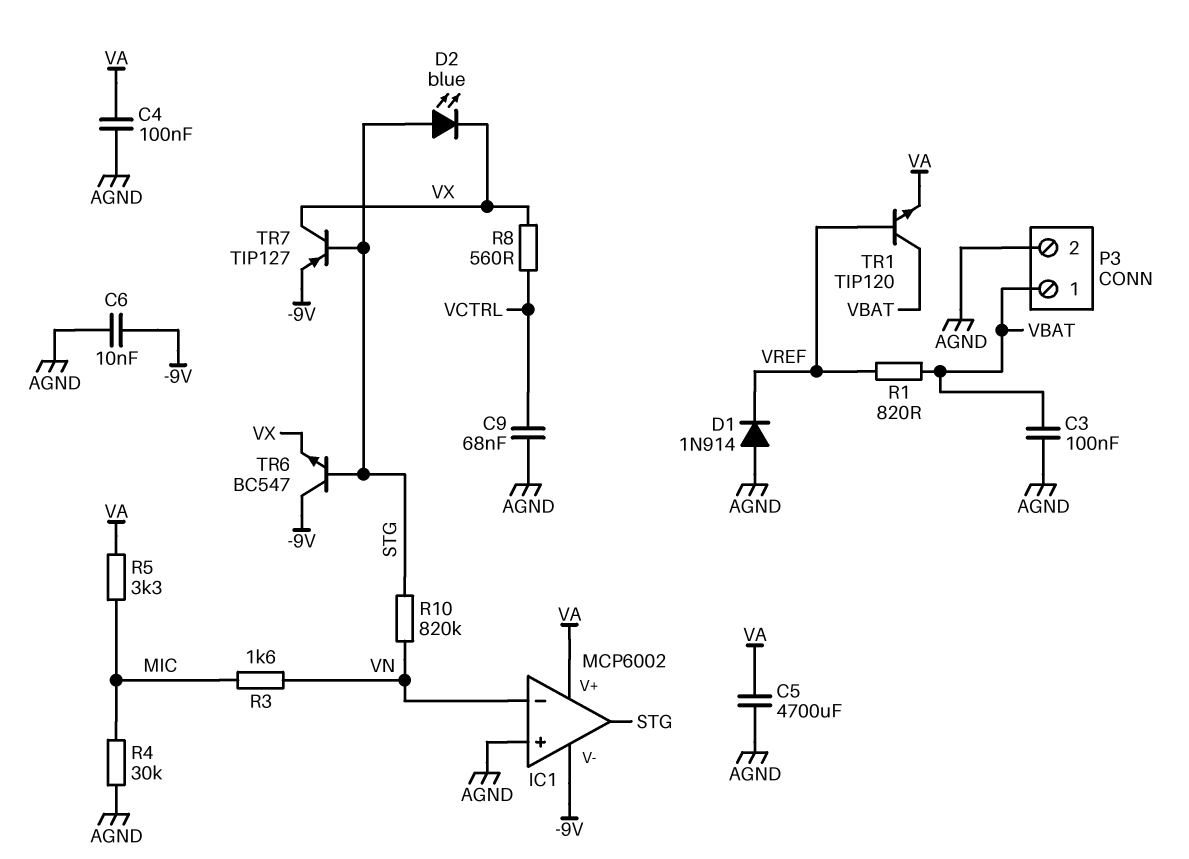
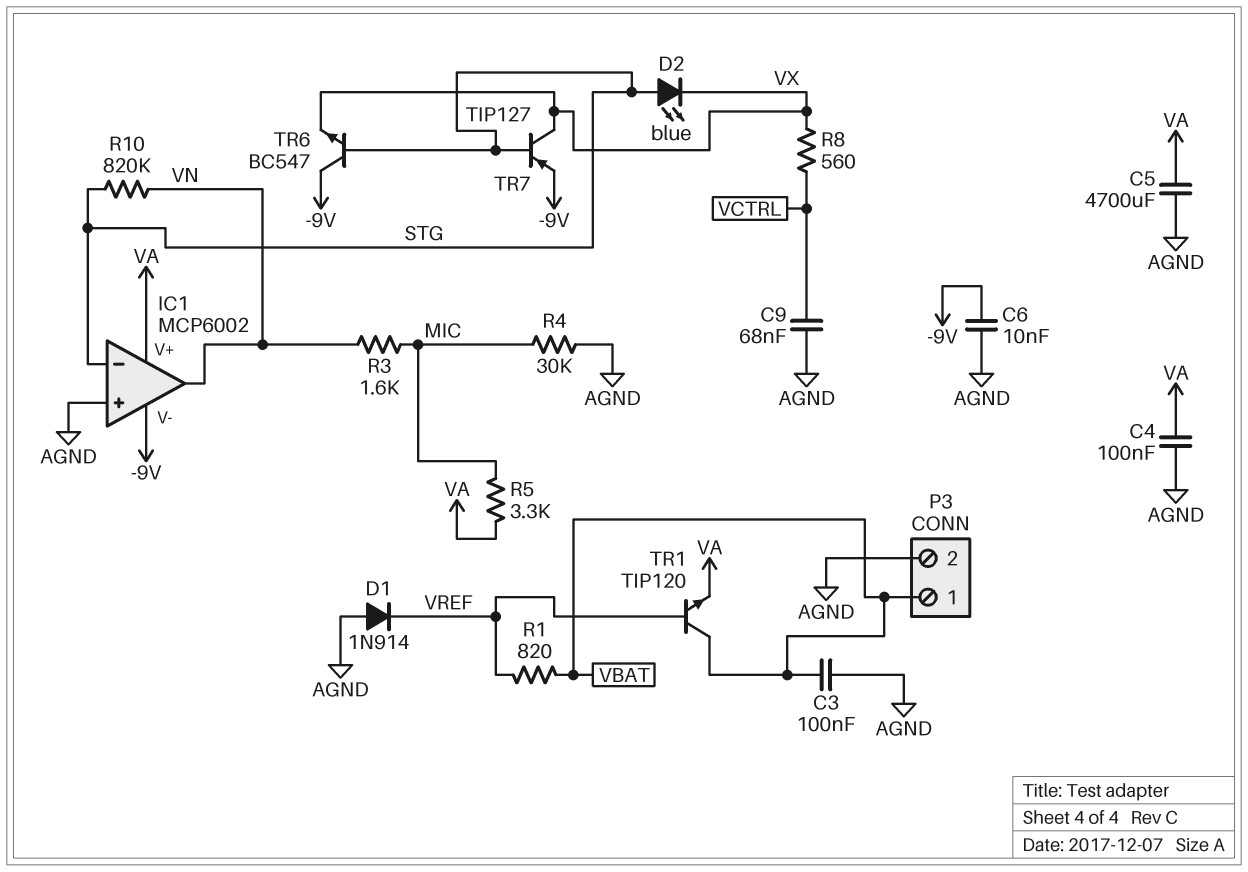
IC1 pin in-: VN -> STG
IC1 pin out: STG -> VN

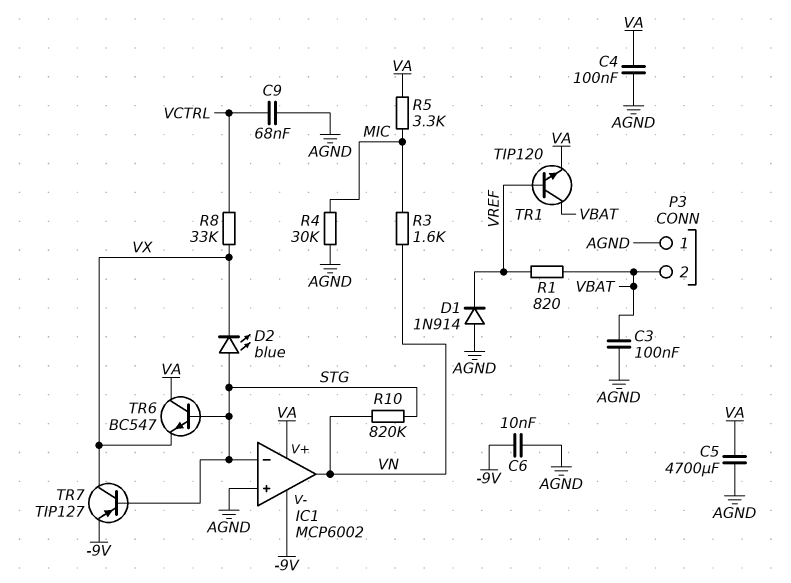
P3 pin 1: VBAT -> AGND
P3 pin 2: AGND -> VBAT
R8: 560 (VCTRL, VX) -> 33k (VCTRL, VX)
TR6: NPN BC547 (B STG, C -9V, E VX) -> NPN BC547 (B STG, C VA, E VX)

